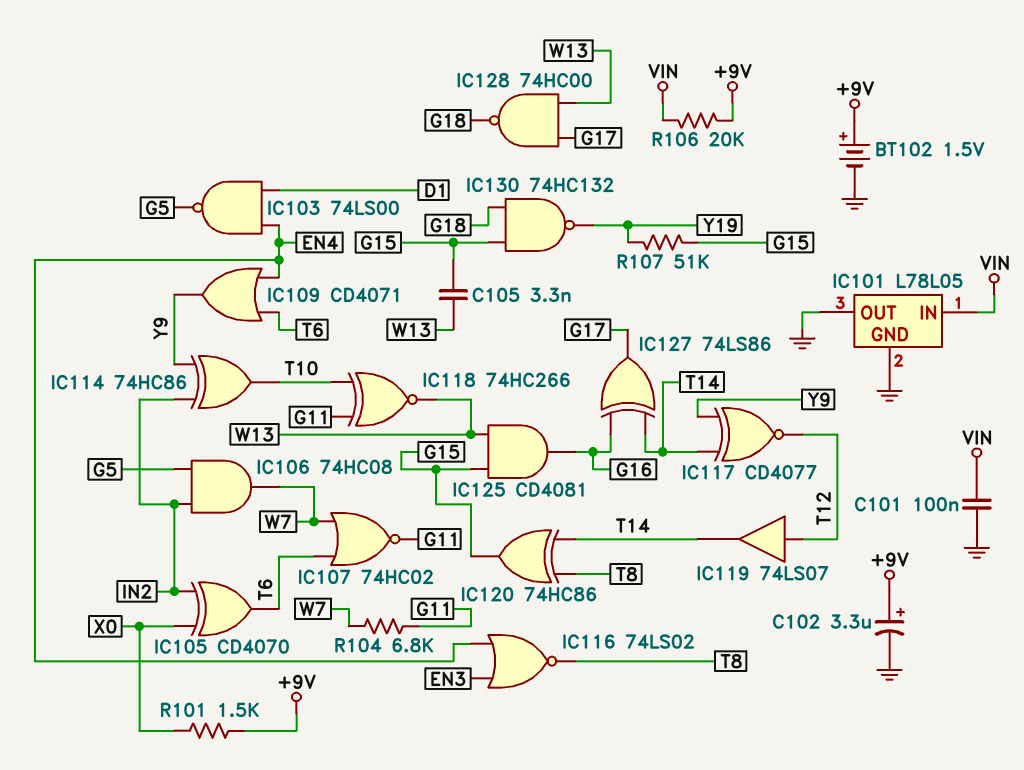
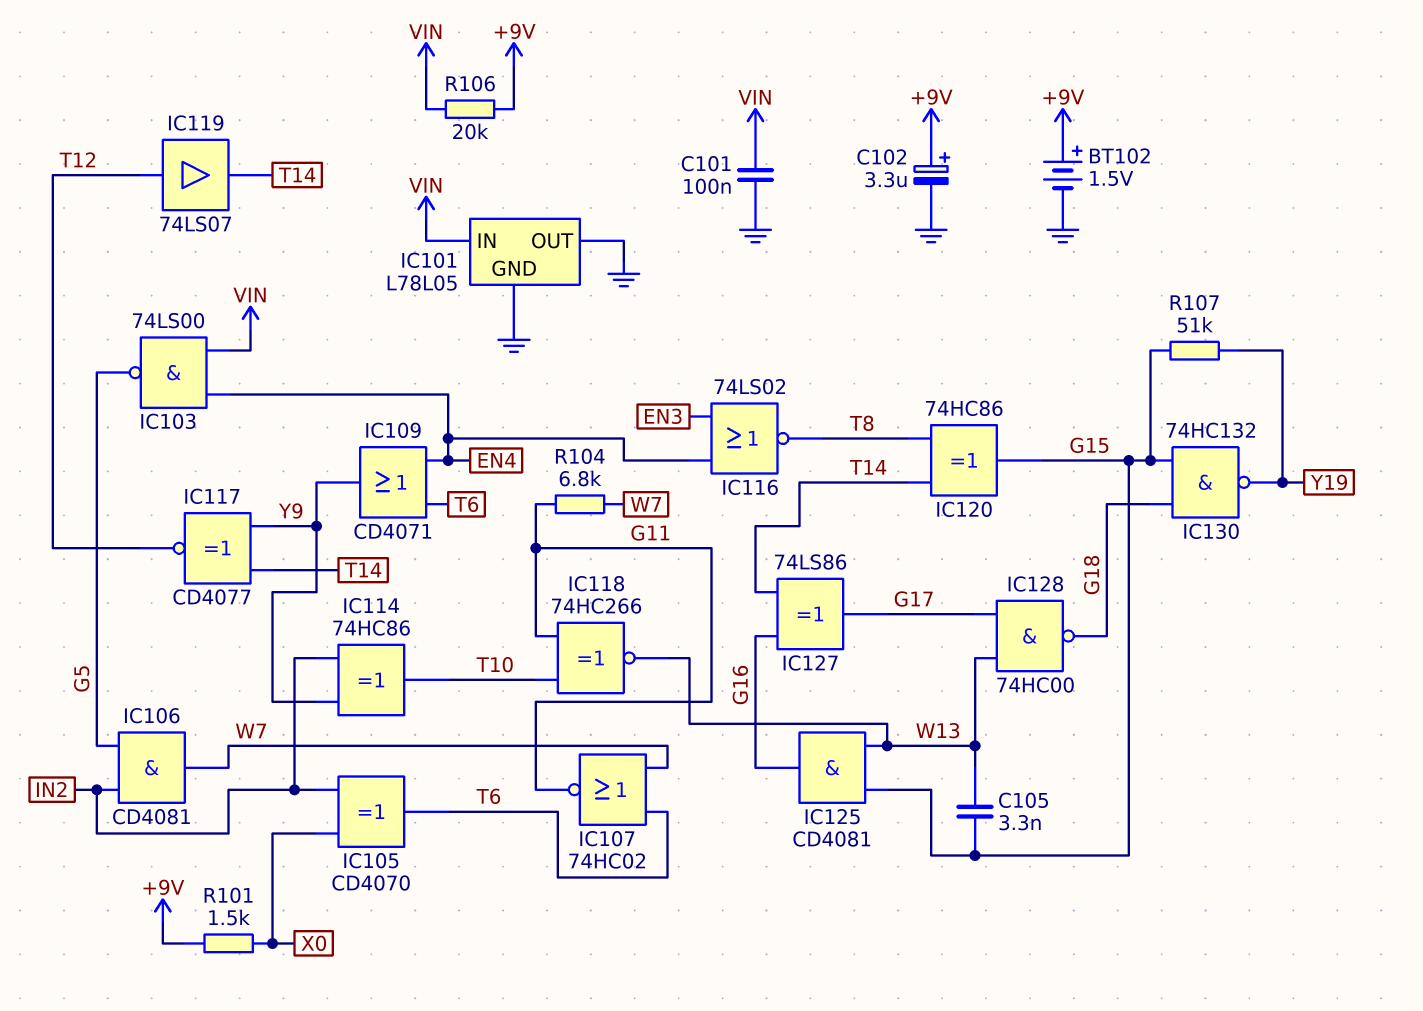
IC103: NAND 74LS00 (in D1, in EN4, out G5) -> NAND 74LS00 (in EN4, in VIN, out G5)
IC106: AND 74HC08 (in G5, in IN2, out W7) -> AND CD4081 (in G5, in IN2, out W7)

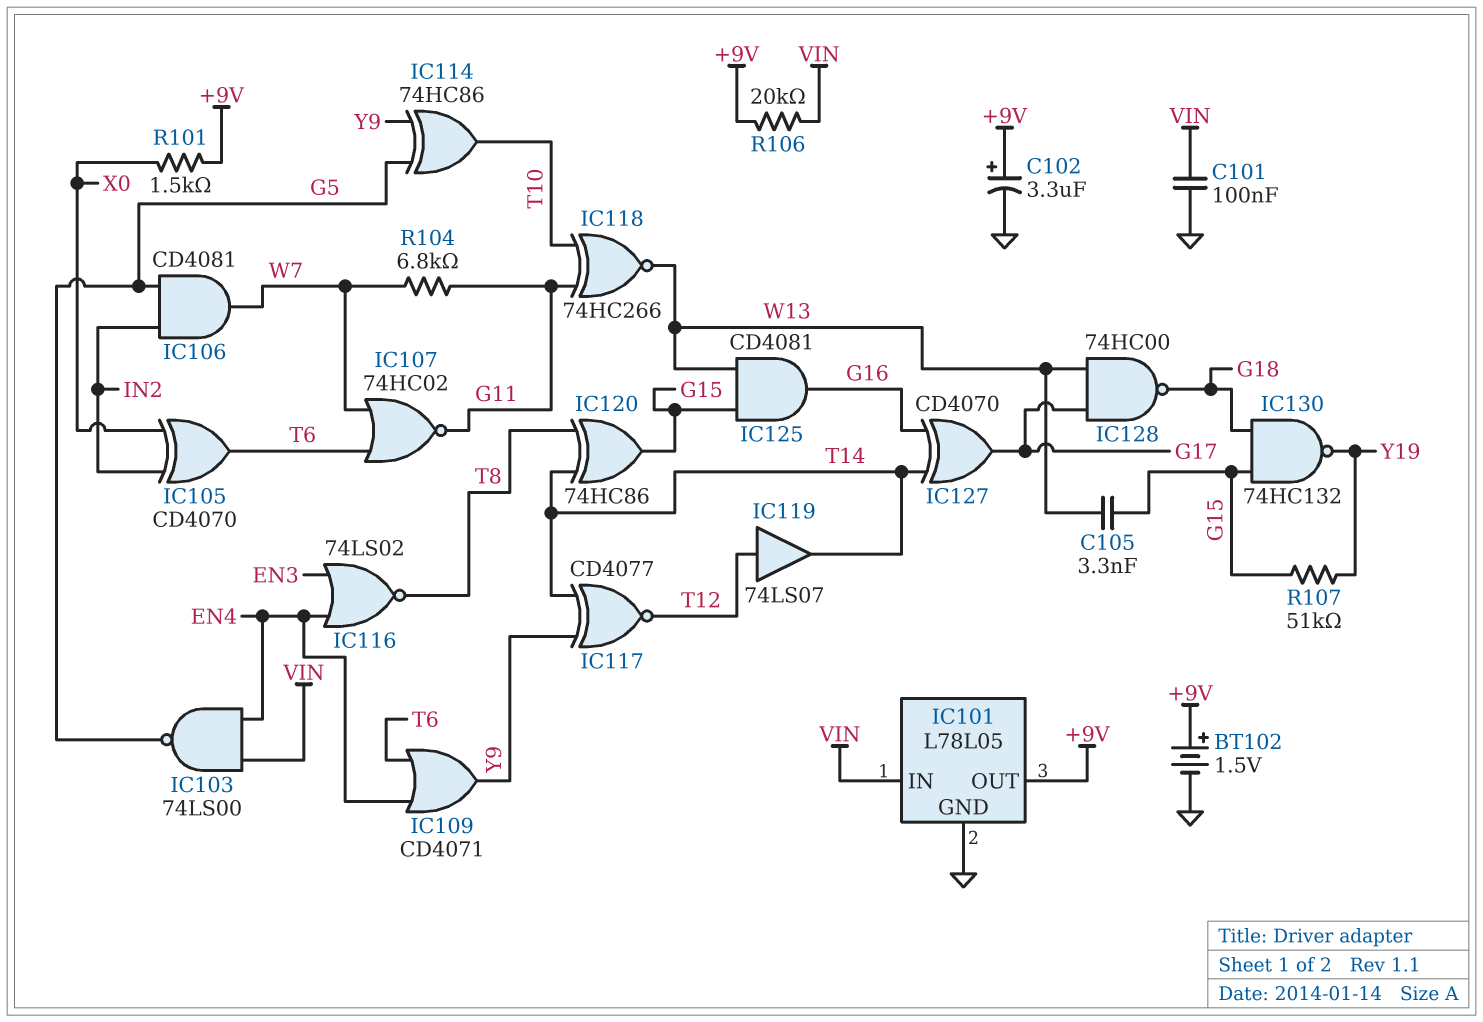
IC101 pin OUT: GND -> +9V
IC114: XOR 74HC86 (in IN2, in Y9, out T10) -> XOR 74HC86 (in G5, in Y9, out T10)
IC127: XOR 74LS86 (in G16, in T14, out G17) -> XOR CD4070 (in G16, in T14, out G17)

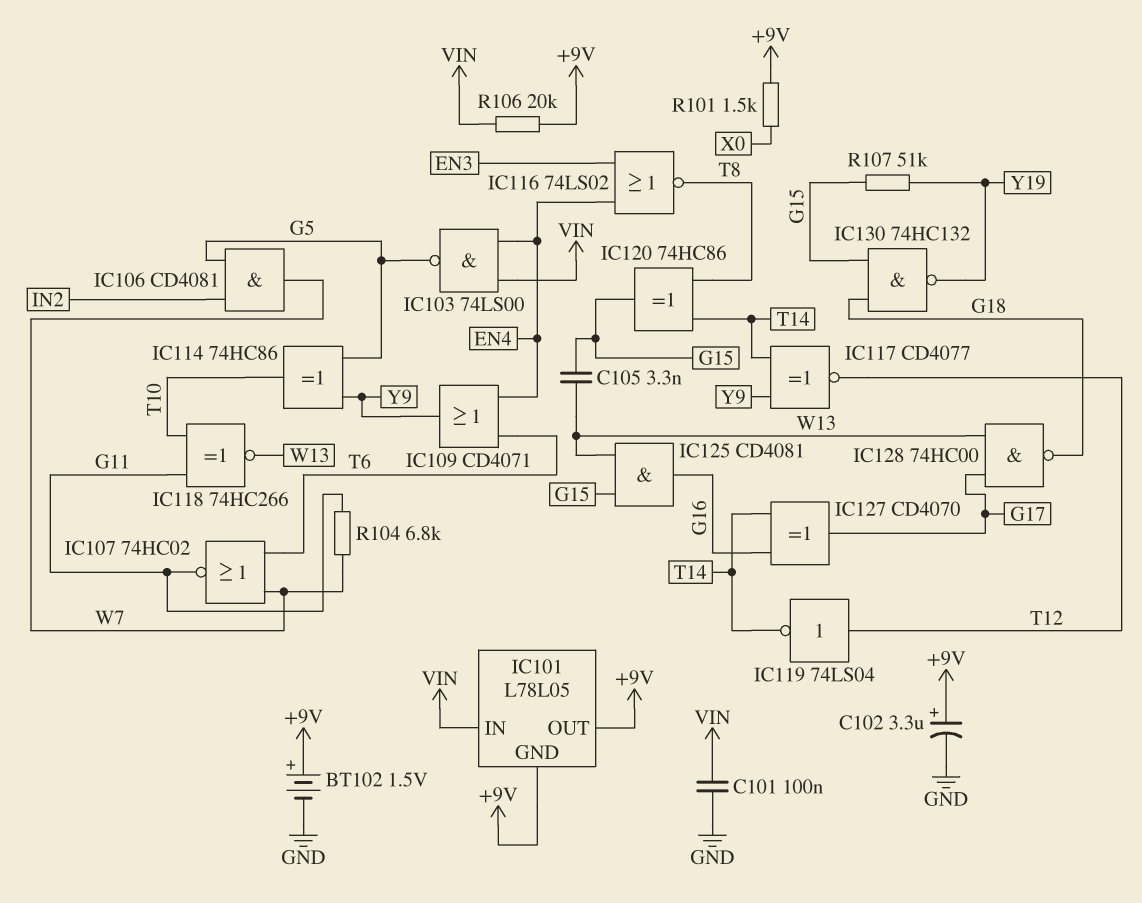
IC101 pin GND: GND -> +9V
IC105: XOR CD4070 (in IN2, in X0, out T6) -> none
IC119: buffer 74LS07 (in T12, out T14) -> NOT 74LS04 (in T12, out T14)

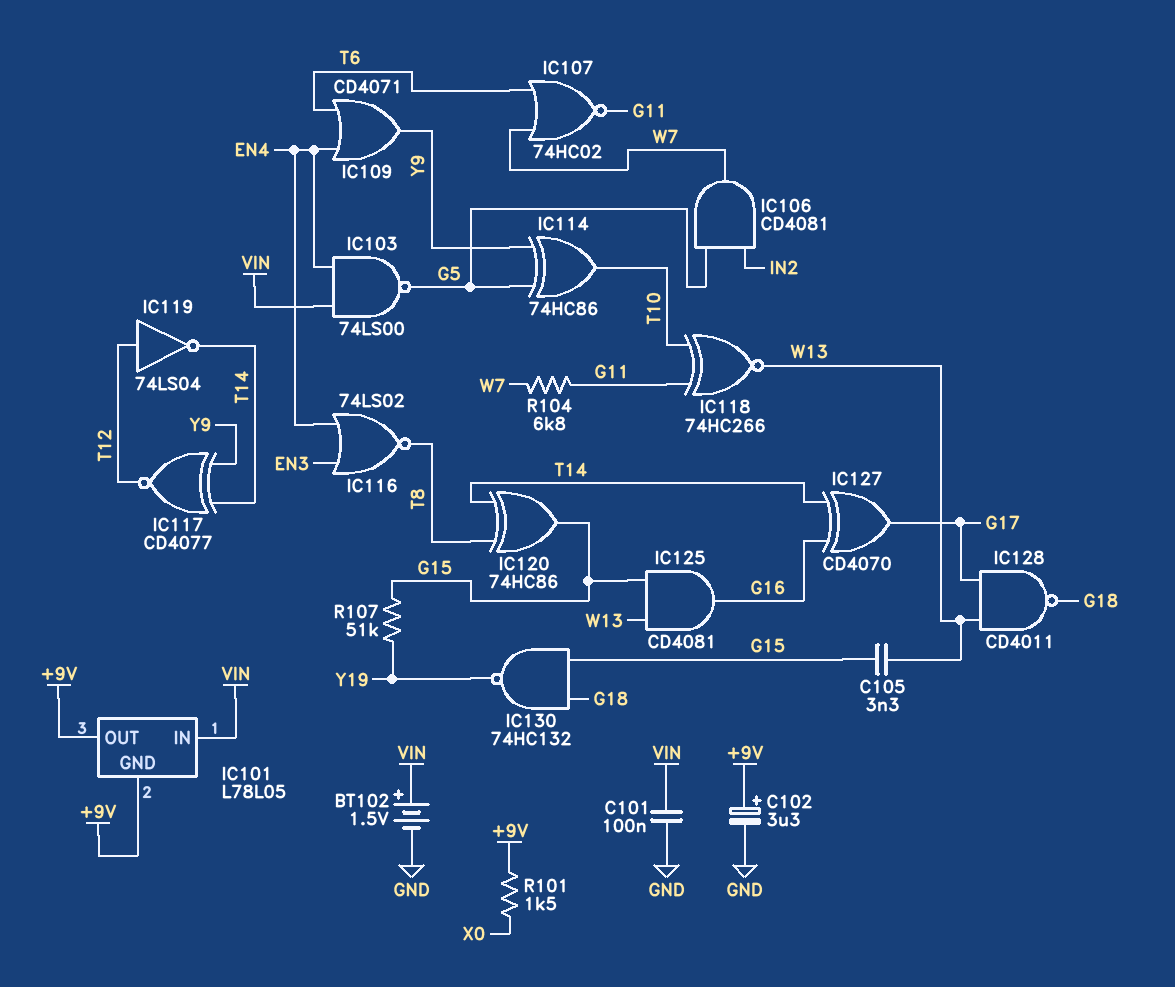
BT102: 1.5V (plus +9V, minus GND) -> 1.5V (plus VIN, minus GND)
IC128: NAND 74HC00 (in G17, in W13, out G18) -> NAND CD4011 (in G17, in W13, out G18)
R106: 20k (+9V, VIN) -> none

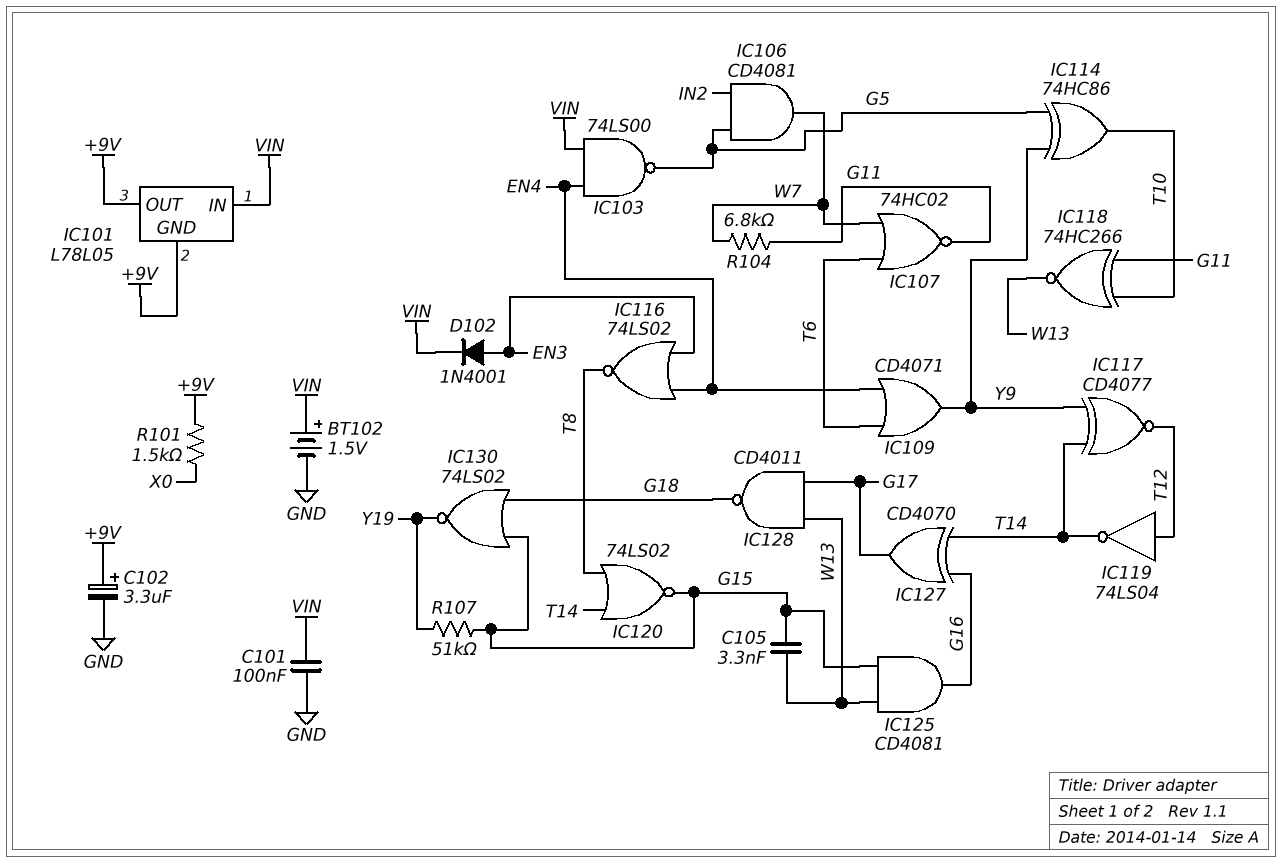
D102: none -> diode 1N4001 (A EN3, K VIN)
IC120: XOR 74HC86 (in T8, in T14, out G15) -> NOR 74LS02 (in T8, in T14, out G15)
IC130: NAND 74HC132 (in G15, in G18, out Y19) -> NOR 74LS02 (in G15, in G18, out Y19)

